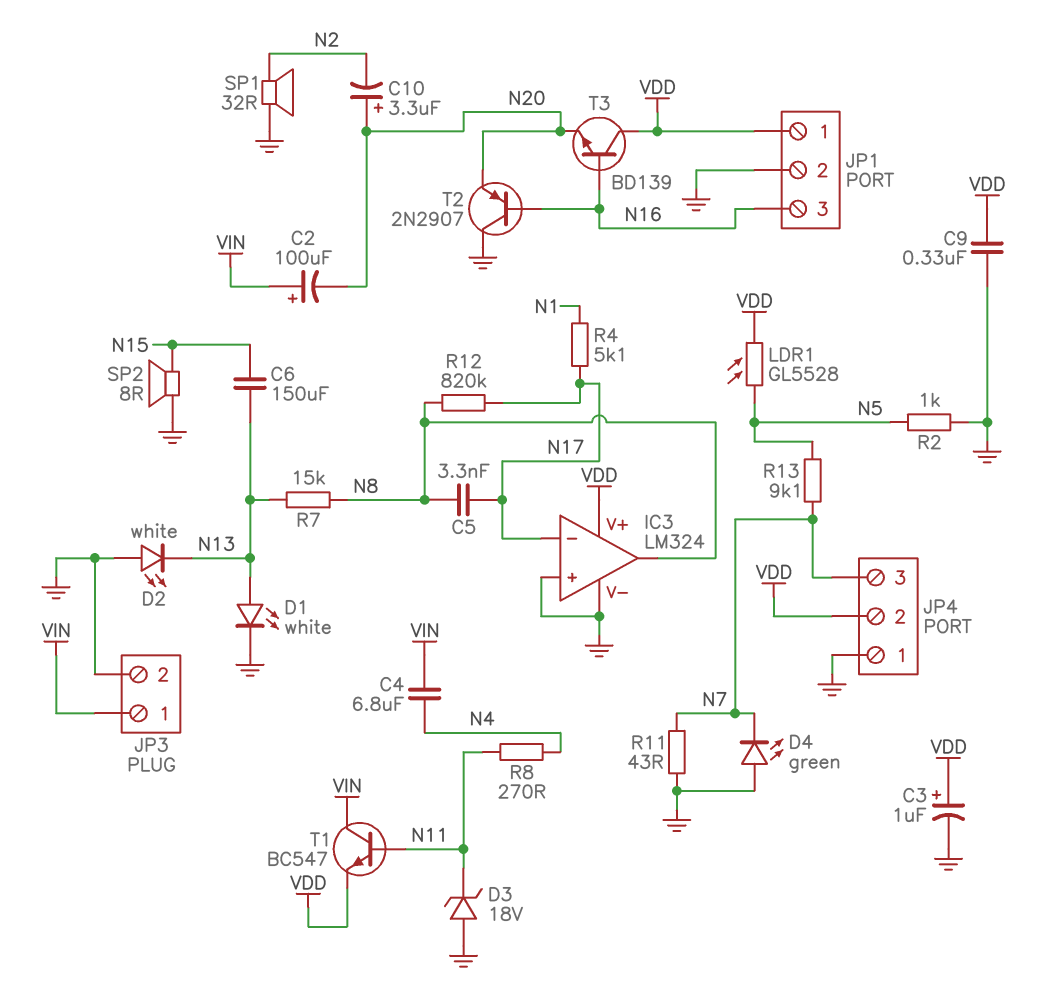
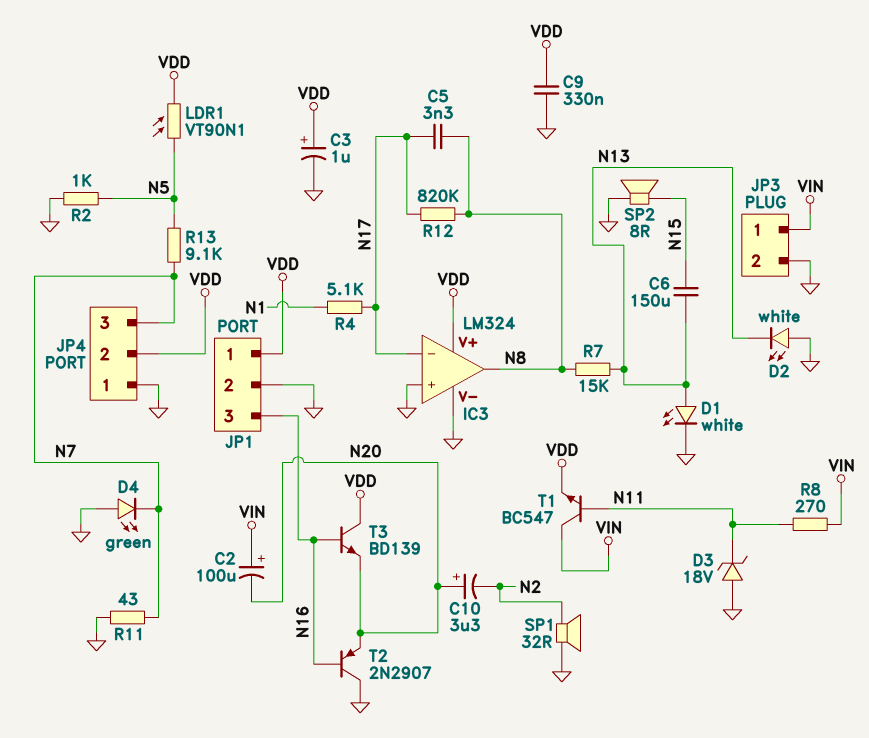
C4: 6.8uF (N4, VIN) -> none
LDR1: GL5528 (N5, VDD) -> VT90N1 (N5, VDD)
R8: 270 (N4, N11) -> 270 (N11, VIN)

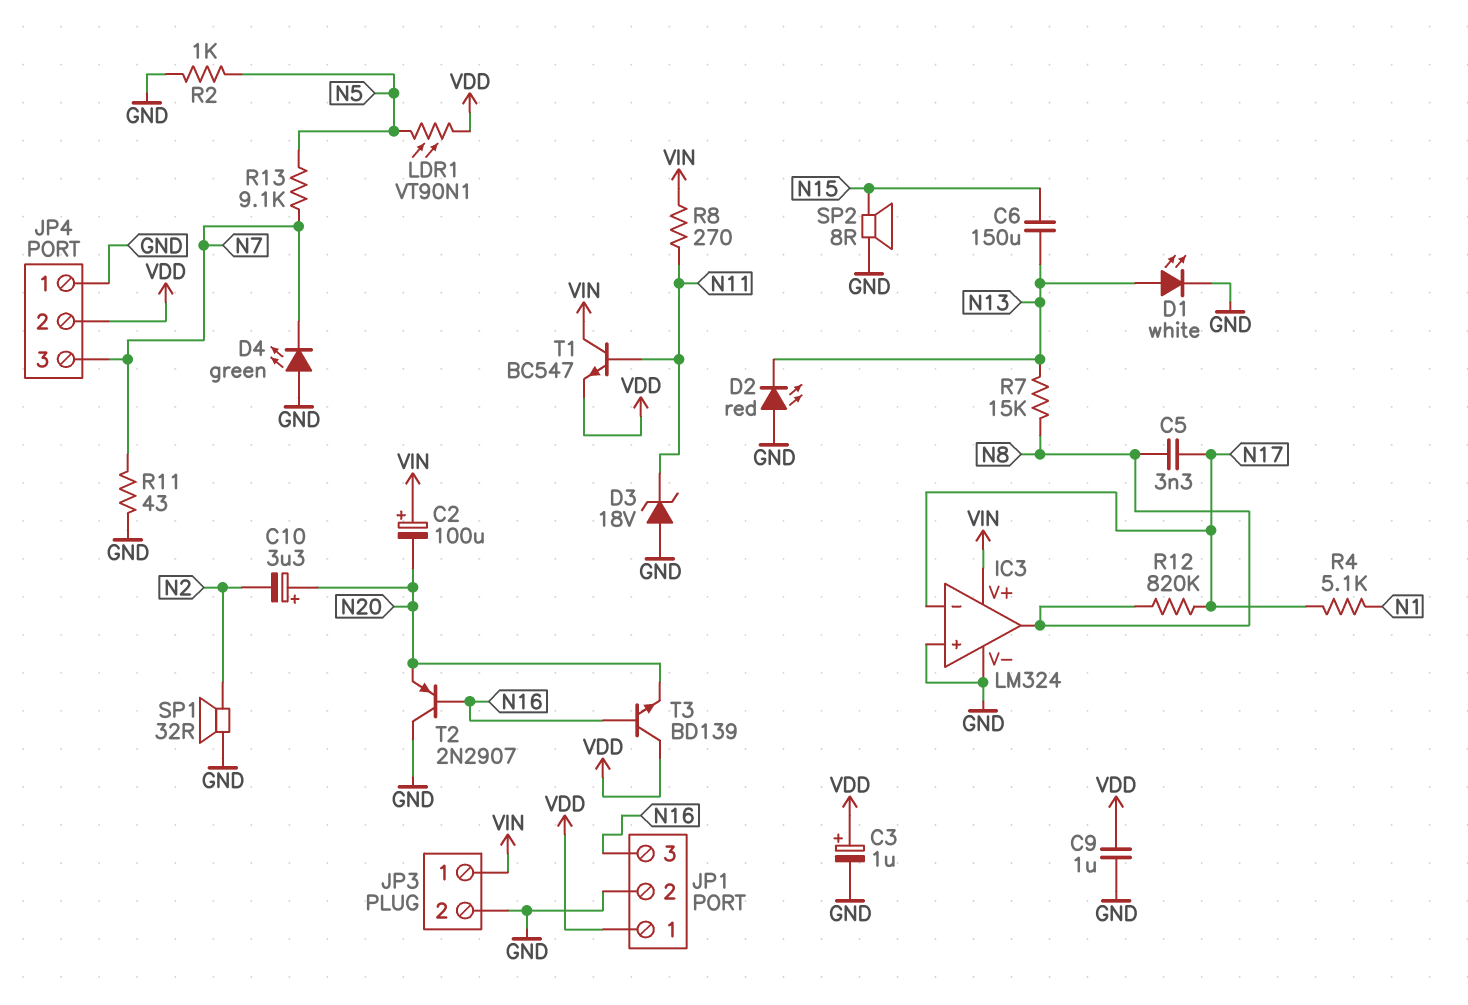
C9: 330nF (GND, VDD) -> 1uF (GND, VDD)
D2: LED white (A GND, K N13) -> LED red (A GND, K N13)
IC3 pin V+: VDD -> VIN

